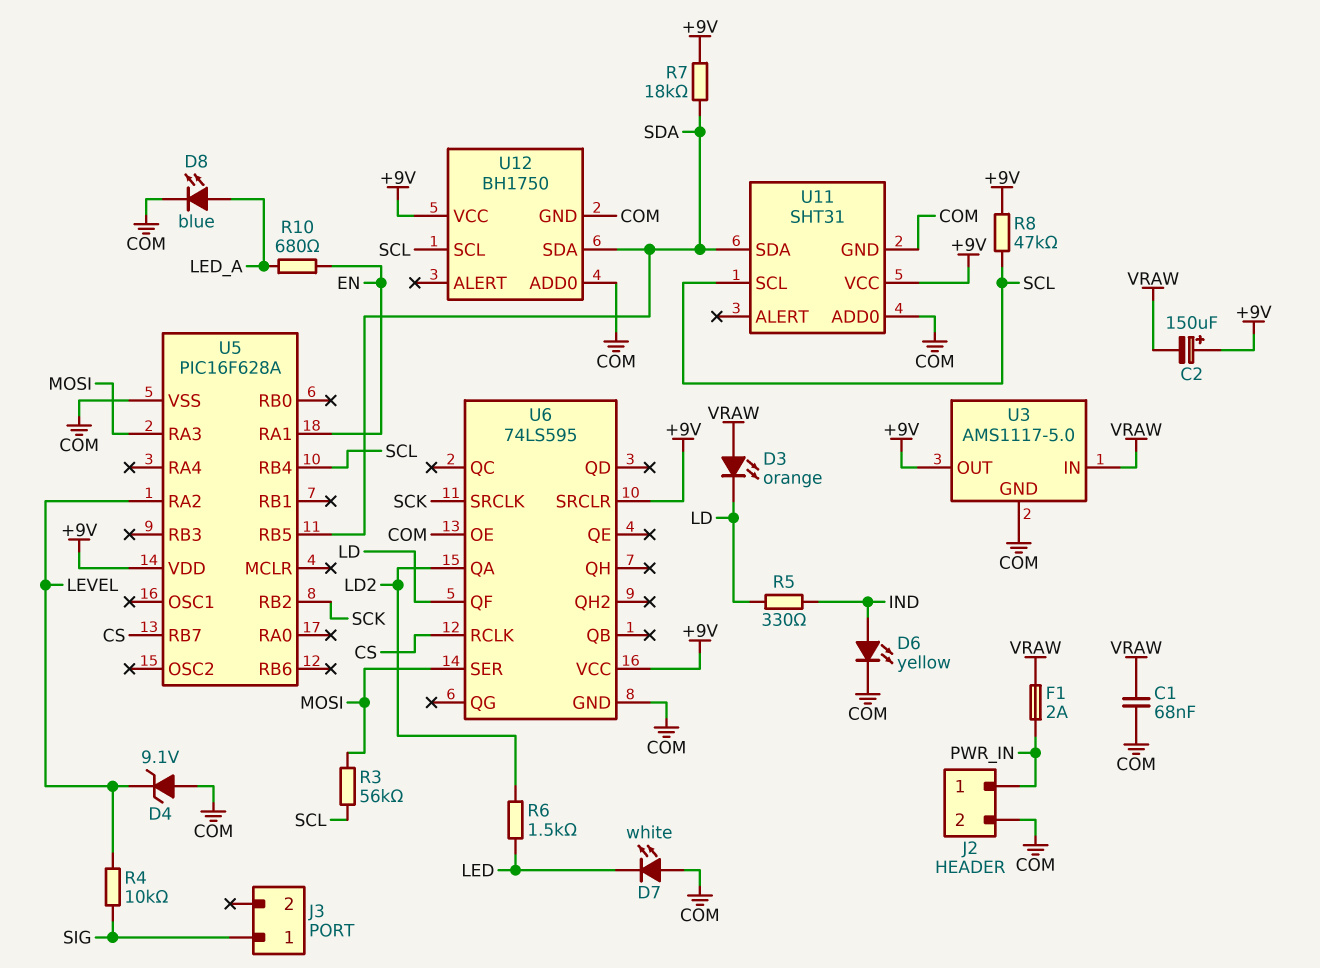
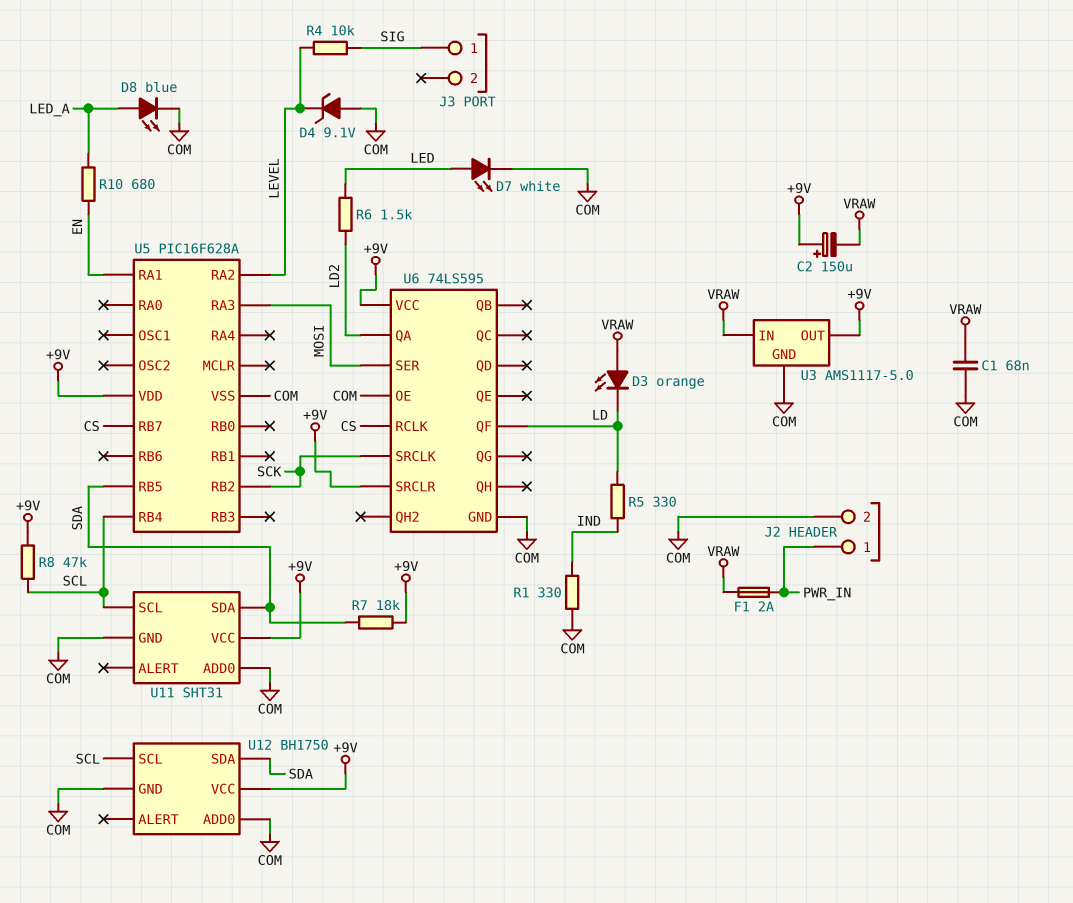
D6: LED yellow (A IND, K COM) -> none
D7: LED white (A COM, K LED) -> LED white (A LED, K COM)
R1: none -> 330 (COM, IND)
R3: 56k (MOSI, SCL) -> none

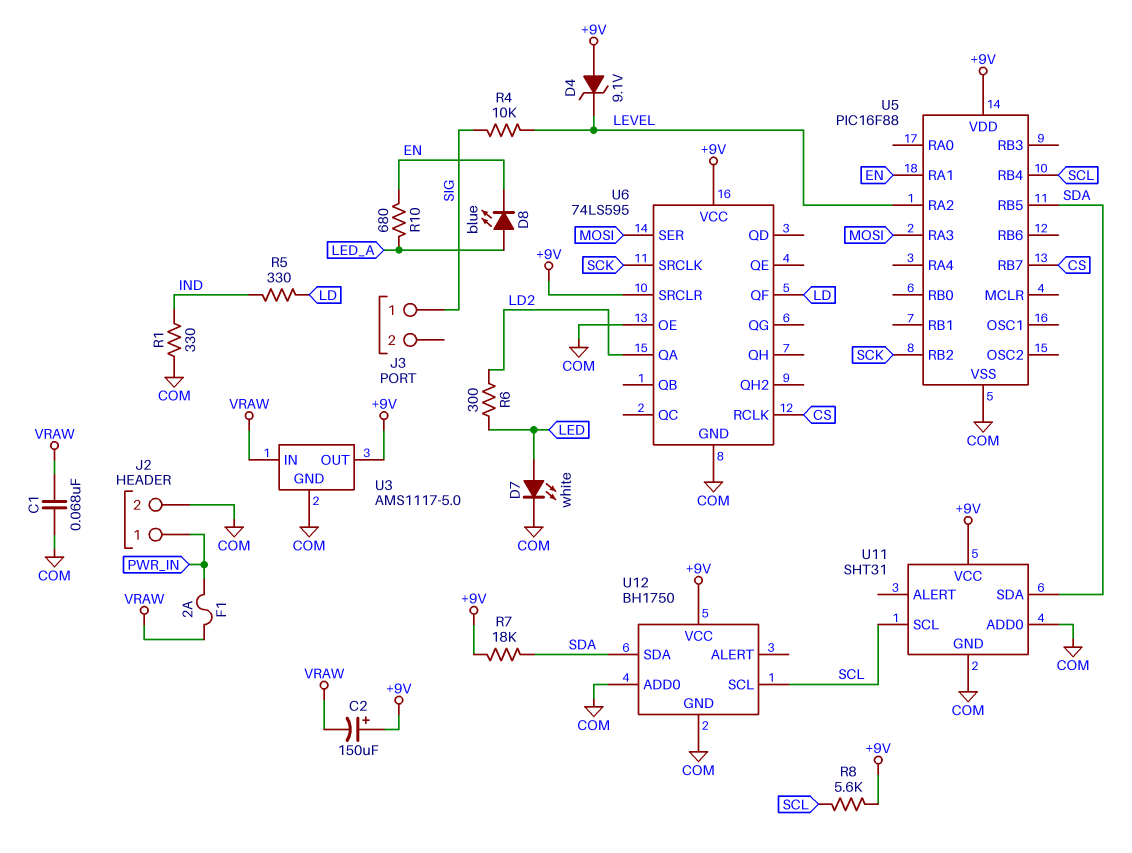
D3: LED orange (A VRAW, K LD) -> none
D4: zener 9.1V (A COM, K LEVEL) -> zener 9.1V (A +9V, K LEVEL)
D8: LED blue (A LED_A, K COM) -> LED blue (A LED_A, K EN)
R6: 1.5k (LD2, LED) -> 300 (LD2, LED)
R8: 47k (+9V, SCL) -> 5.6k (+9V, SCL)
U5: PIC16F628A -> PIC16F88

